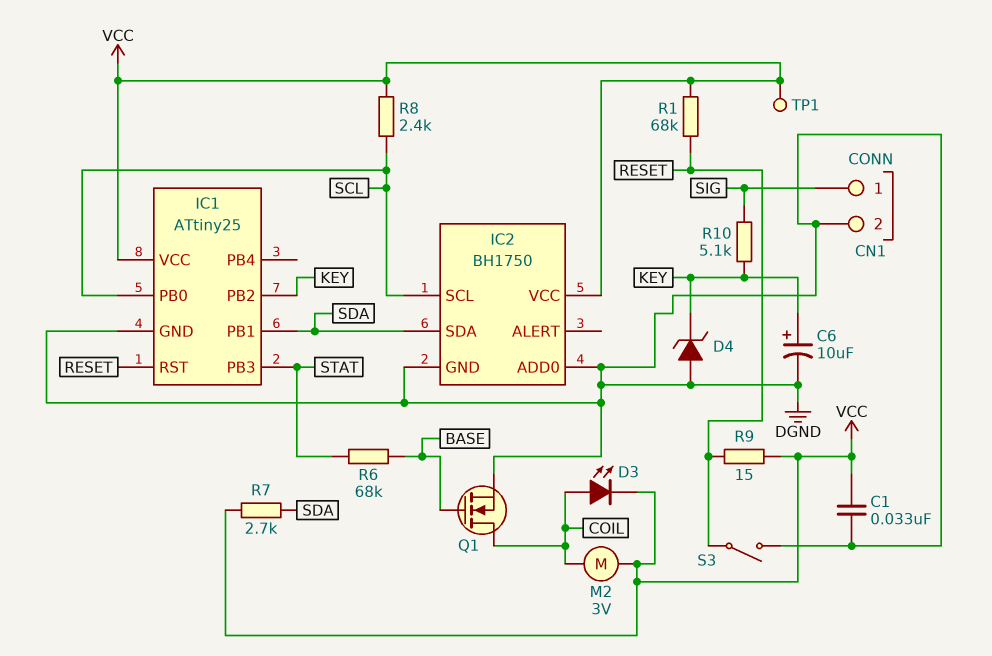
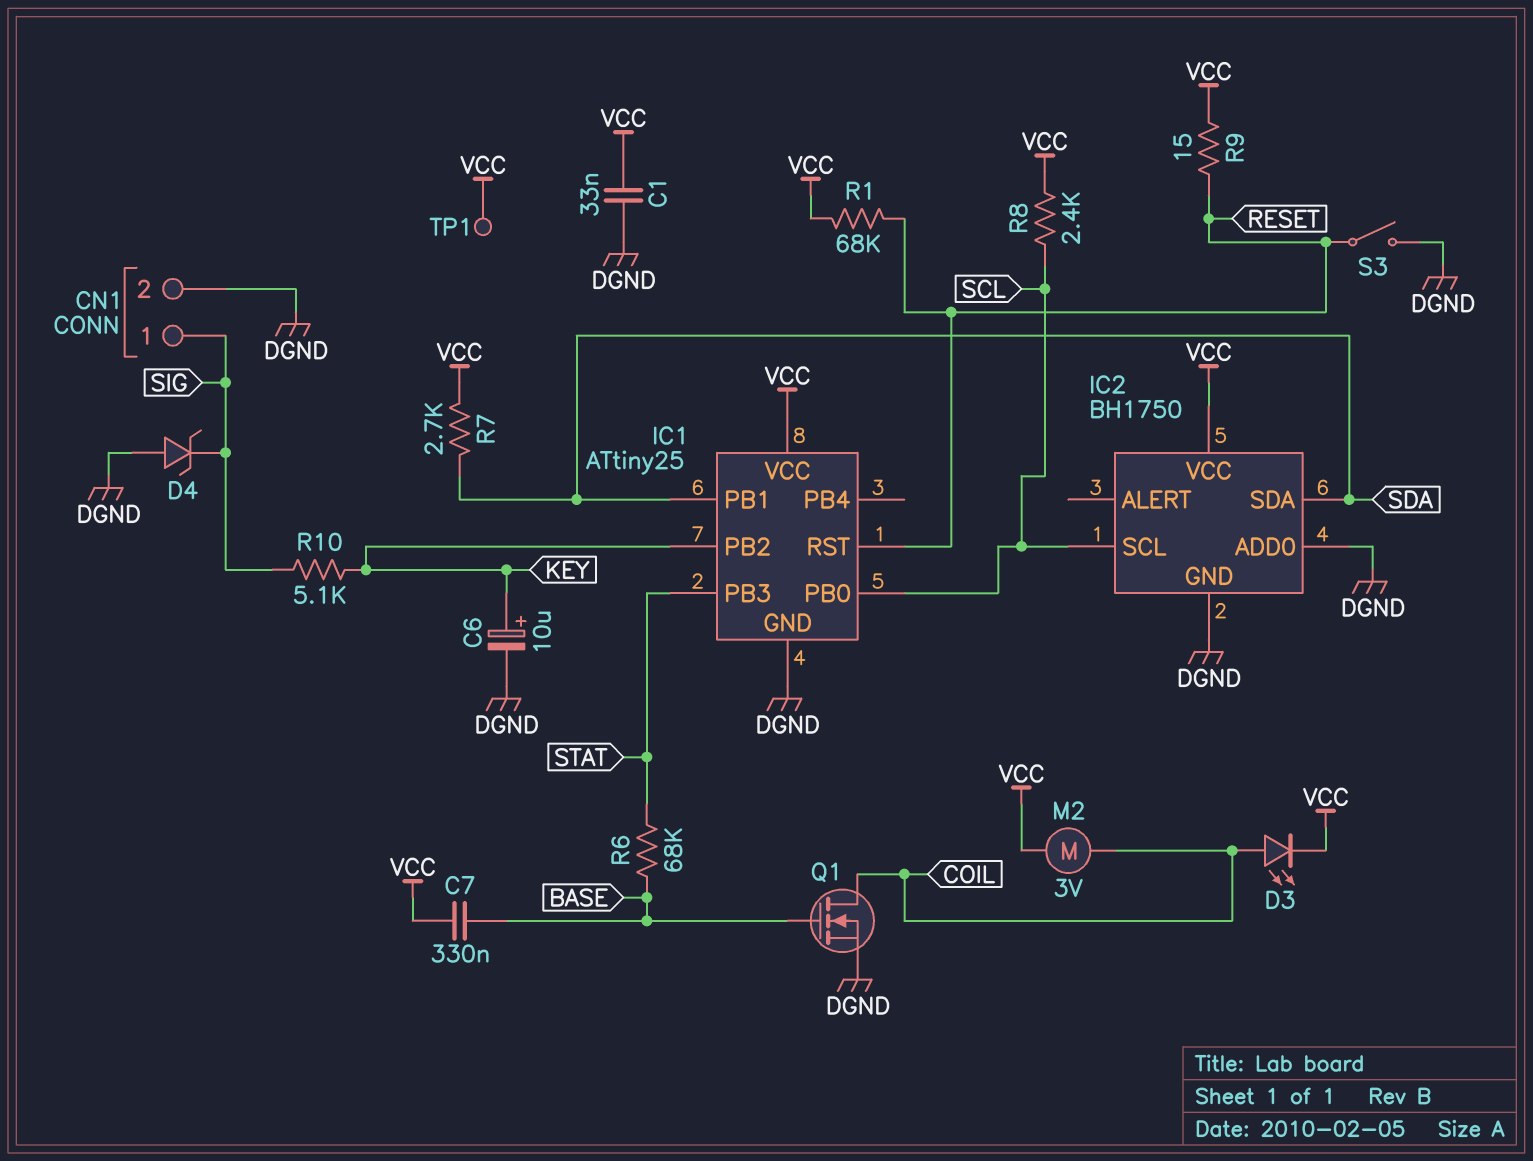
C7: none -> 330nF (BASE, VCC)
D4: zener (A DGND, K KEY) -> zener (A DGND, K SIG)

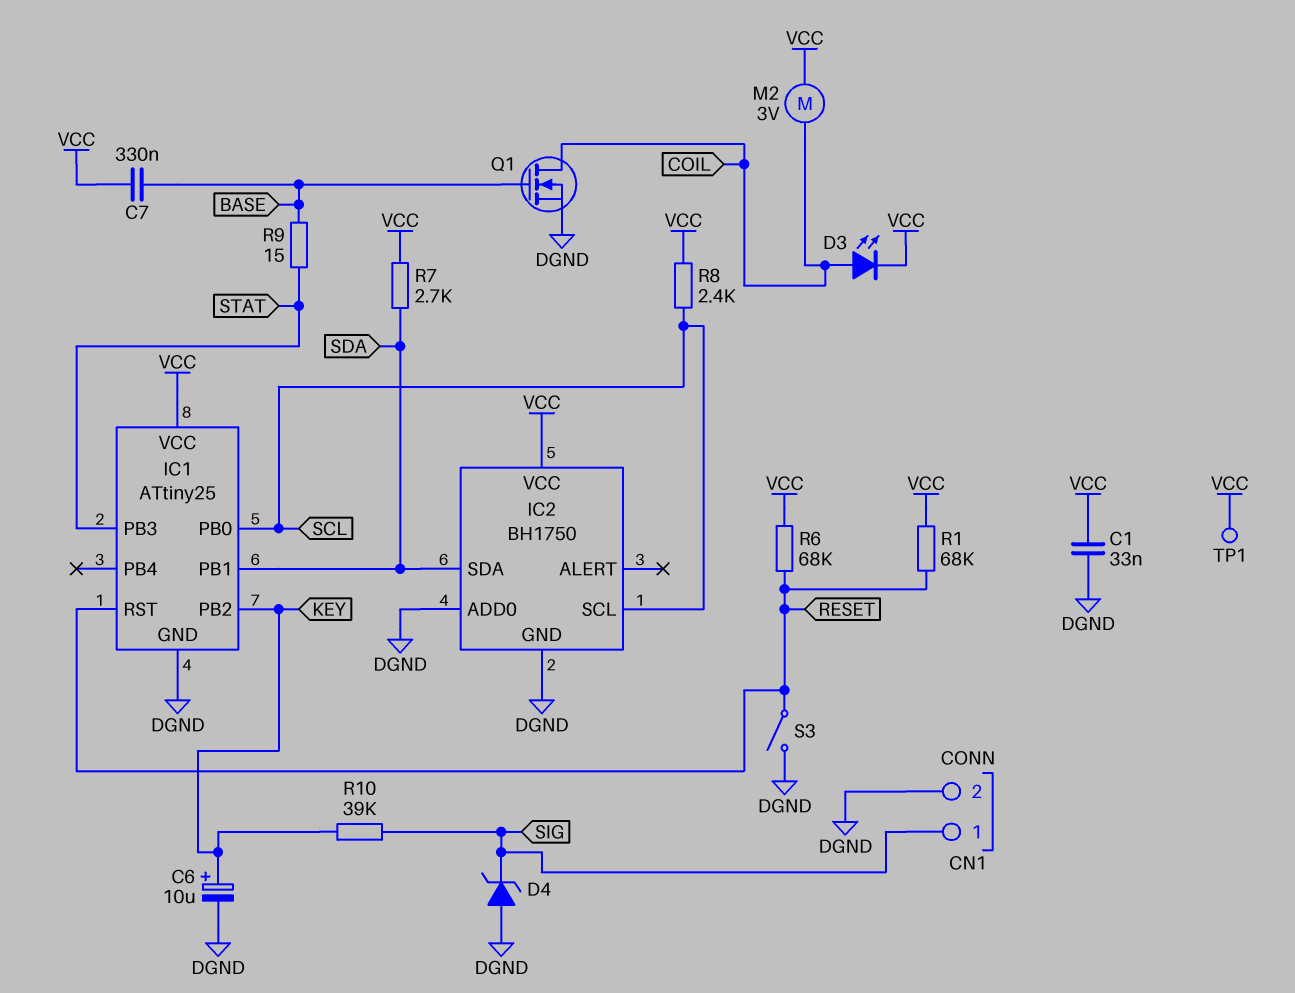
R6: 68k (BASE, STAT) -> 68k (RESET, VCC)
R9: 15 (RESET, VCC) -> 15 (BASE, STAT)
R10: 5.1k (KEY, SIG) -> 39k (KEY, SIG)

